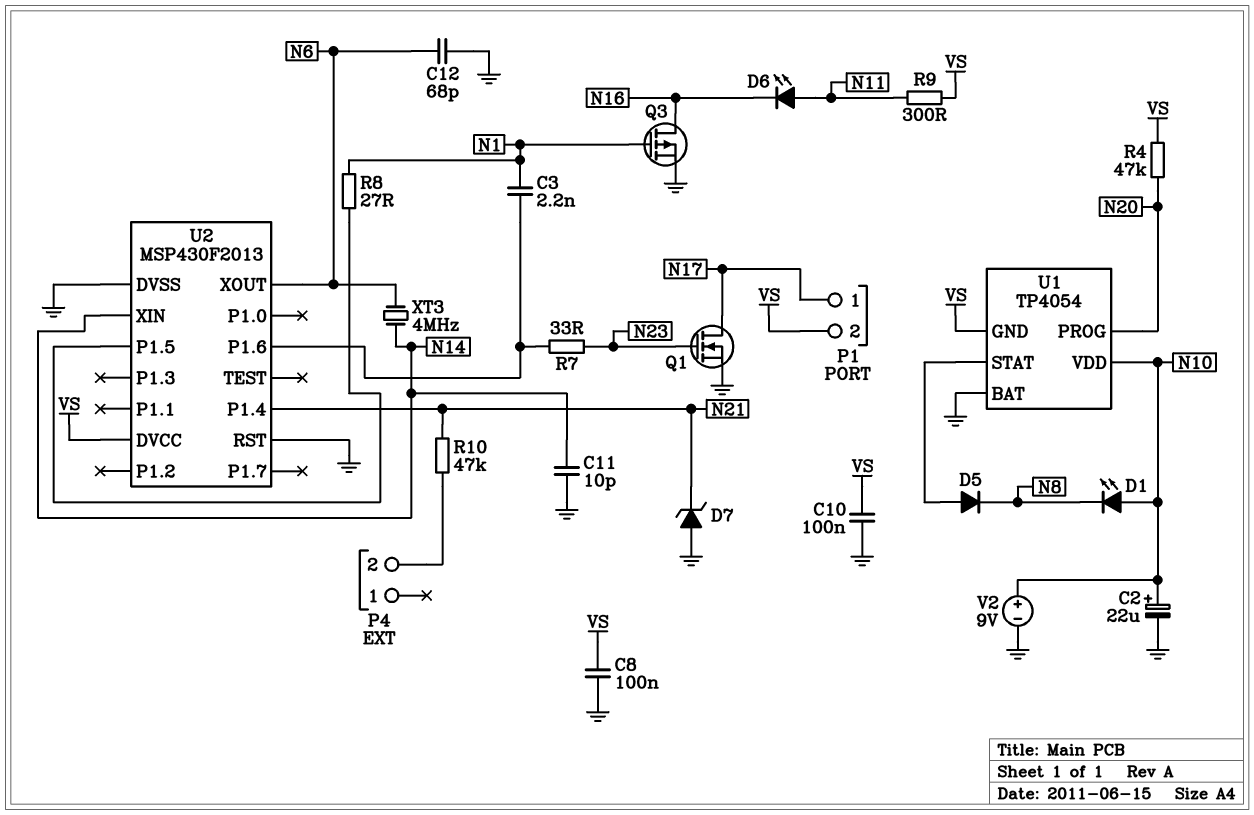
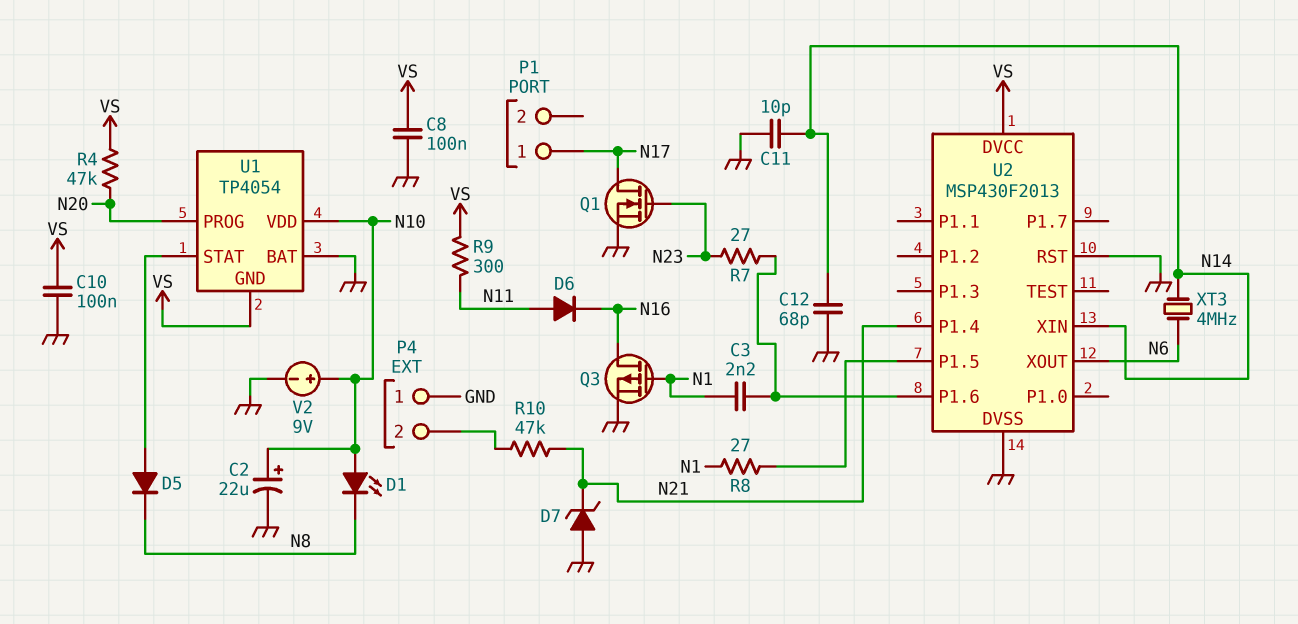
C12: 68pF (GND, N6) -> 68pF (GND, N14)
D6: LED (A N11, K N16) -> diode (A N11, K N16)
P1 pin 2: VS -> none
P4 pin 1: none -> GND
R7: 33 (N23, U2/P1.6) -> 27 (N23, U2/P1.6)

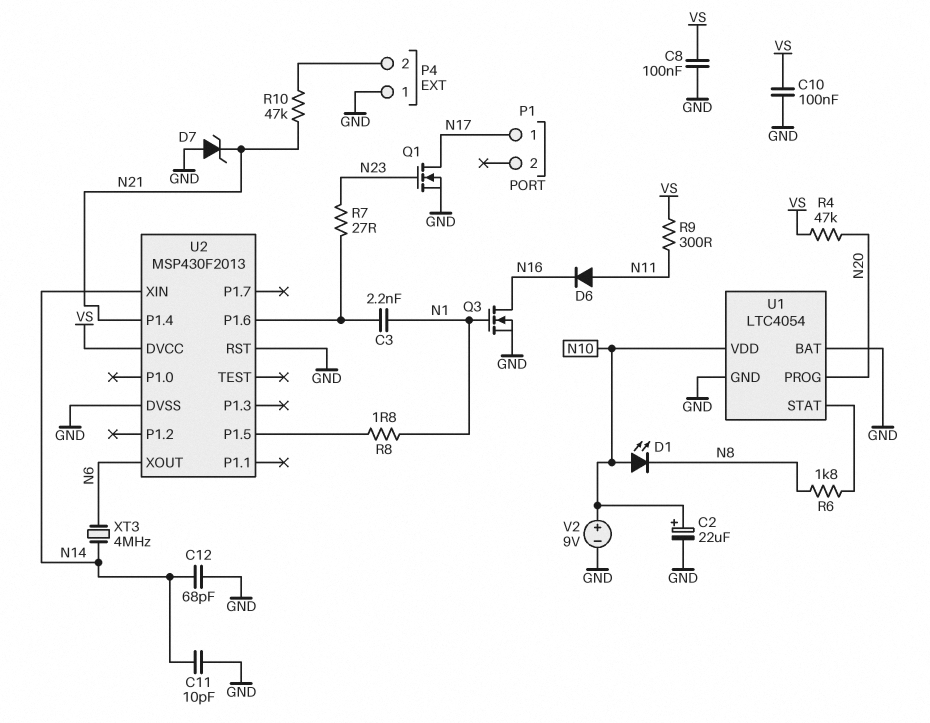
D5: diode (A U1/STAT, K N8) -> none
Q3: PMOS (G N1, D N16, S GND) -> NMOS (G N1, D N16, S GND)
R6: none -> 1.8k (N8, U1/STAT)
R8: 27 (N1, U2/P1.5) -> 1.8 (N1, U2/P1.5)
U1: TP4054 -> LTC4054
U1 pin GND: VS -> GND

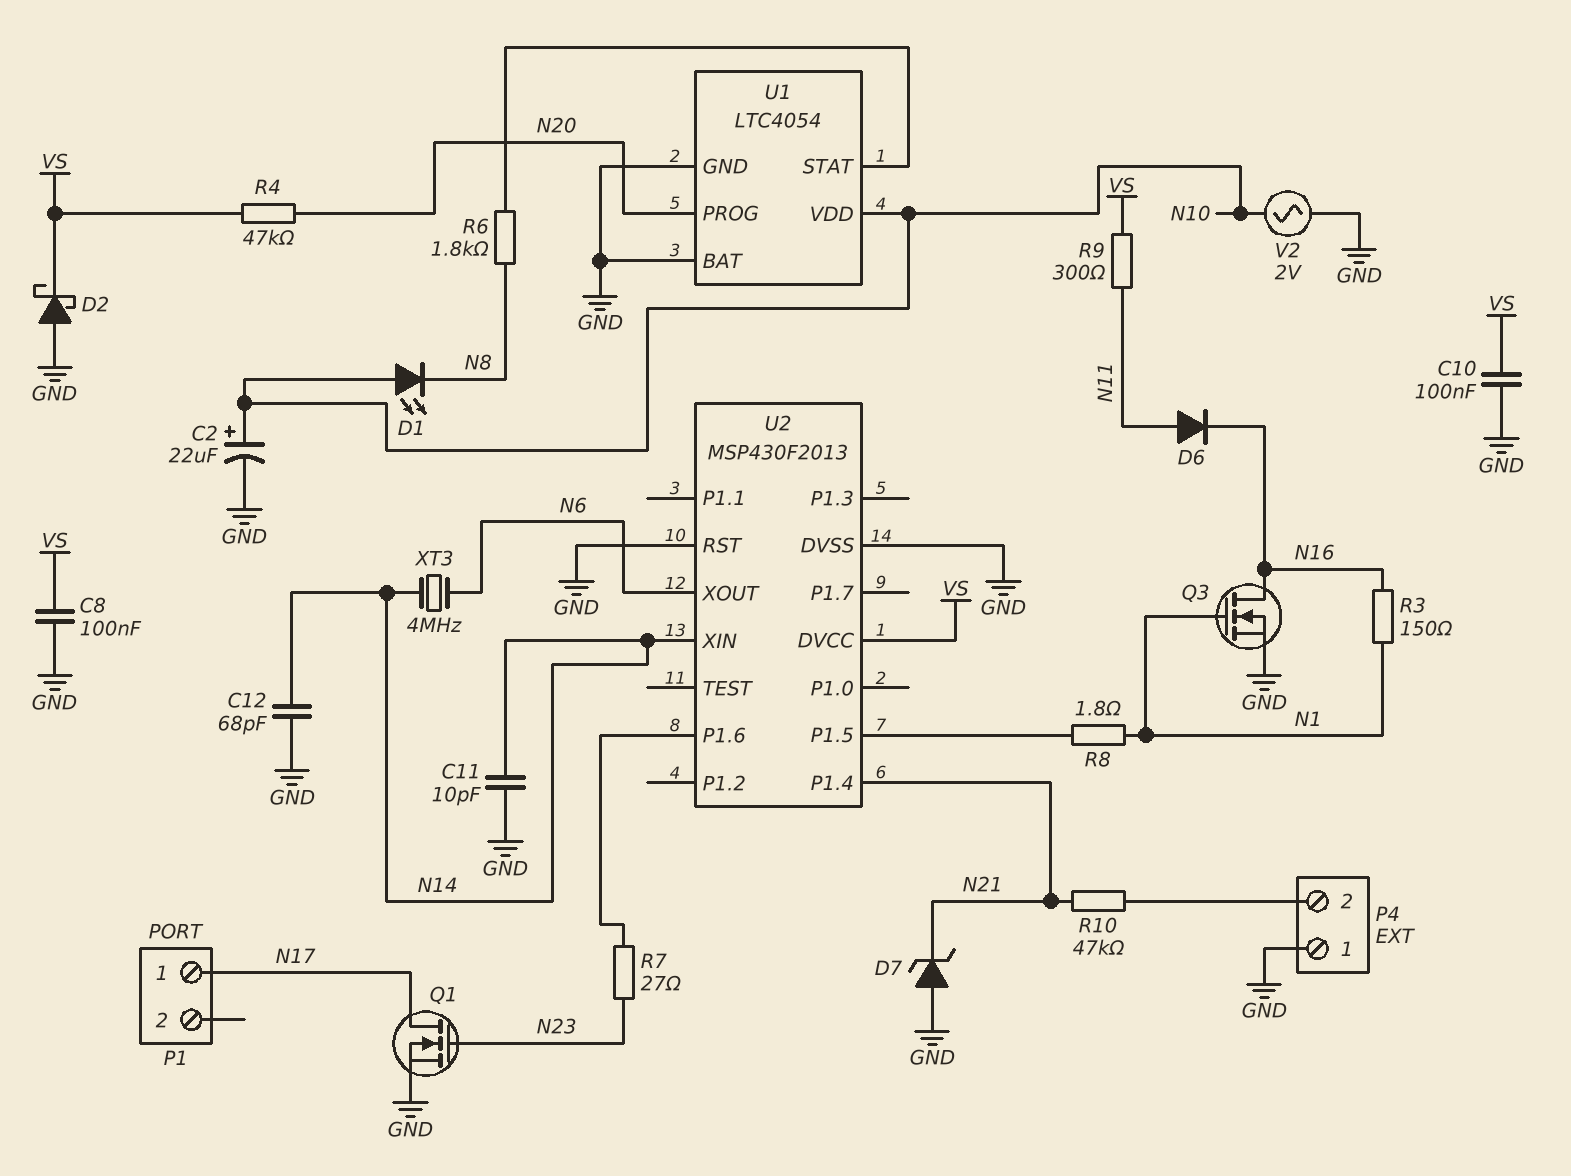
C3: 2.2nF (N1, U2/P1.6) -> none
D2: none -> schottky (A GND, K VS)
R3: none -> 150 (N1, N16)
V2: 9V (plus N10, minus GND) -> AC 2V (GND, N10)

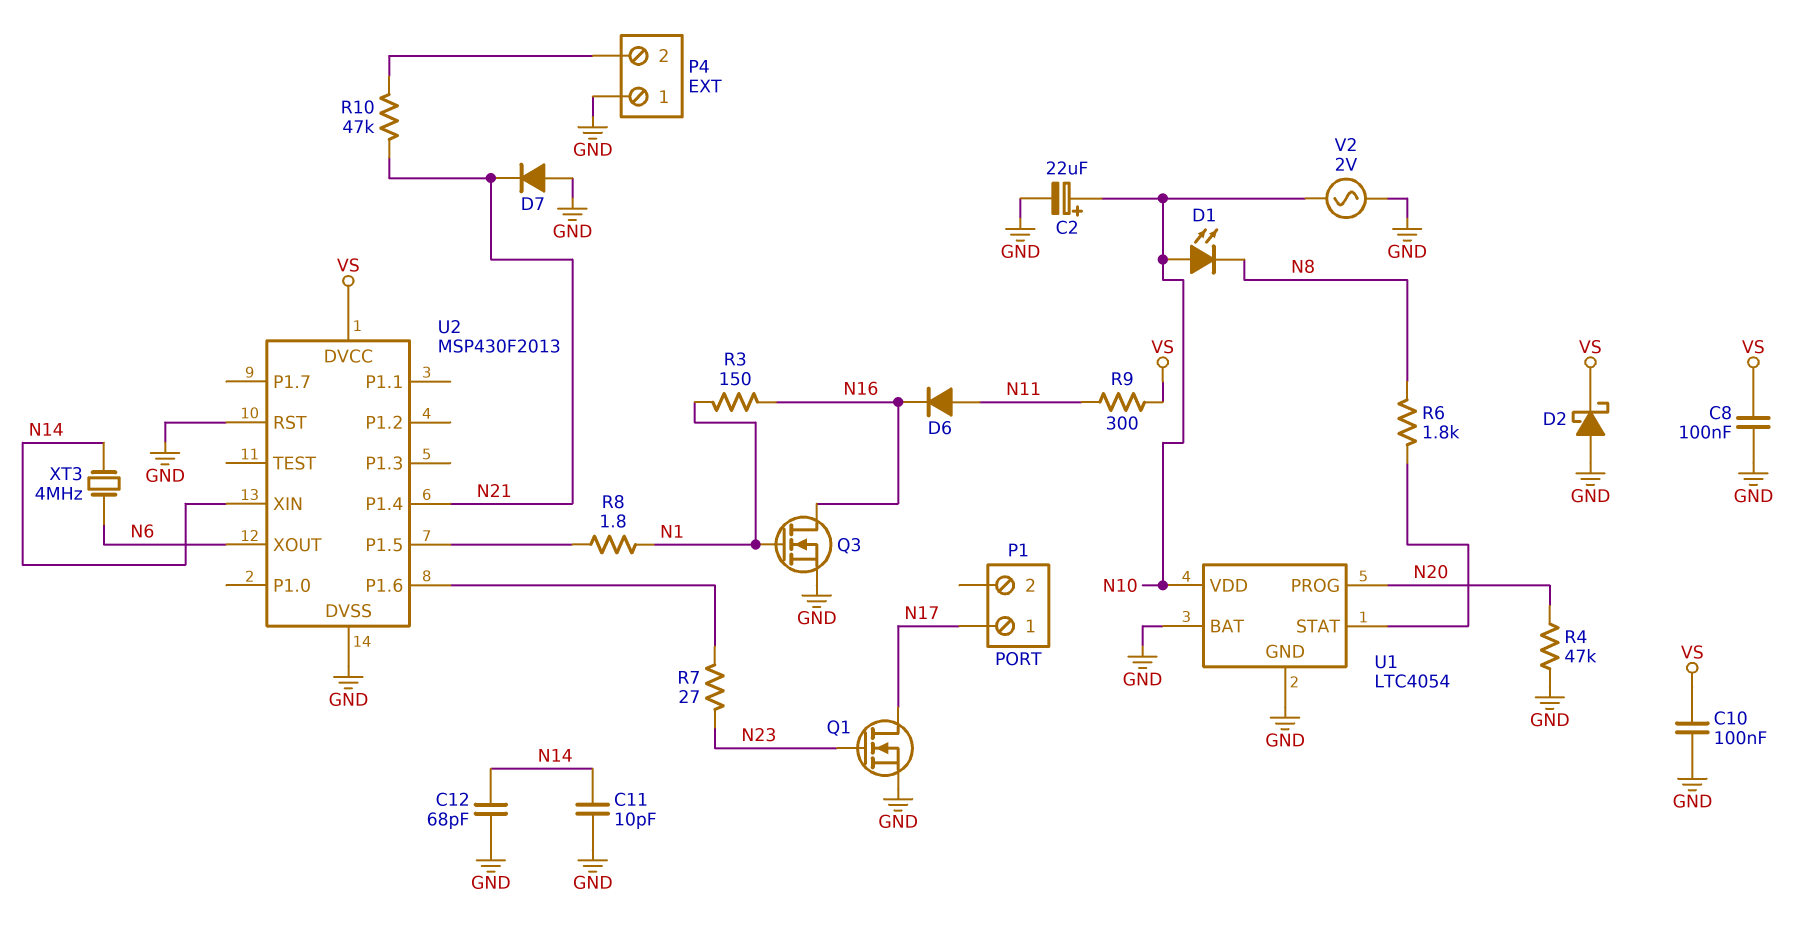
D7: zener (A GND, K N21) -> diode (A GND, K N21)
R4: 47k (N20, VS) -> 47k (GND, N20)

